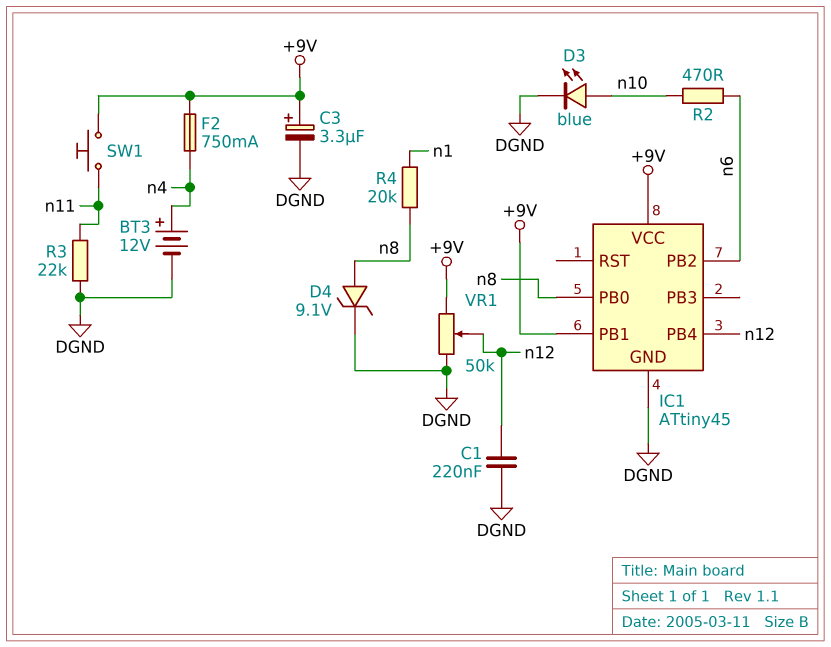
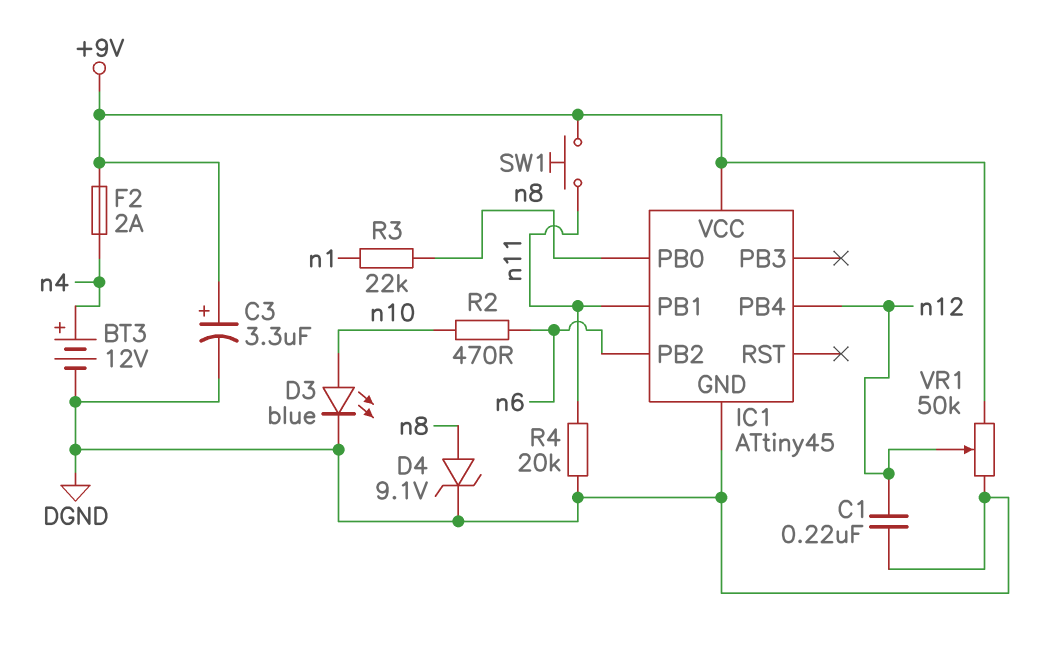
F2: 750mA (+9V, n4) -> 2A (+9V, n4)
IC1 pin PB1: +9V -> n11
R3: 22k (DGND, n11) -> 22k (n1, n8)
R4: 20k (n1, n8) -> 20k (DGND, n11)

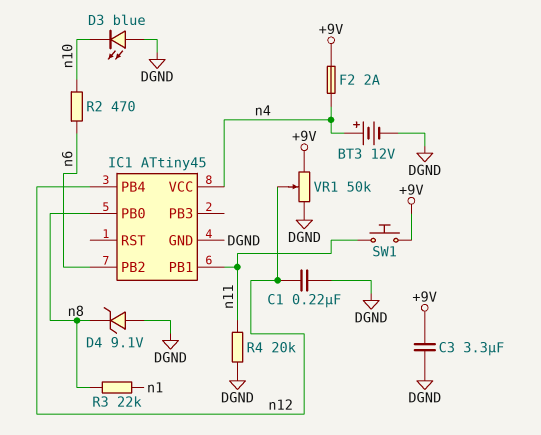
C3: 3.3uF (plus +9V, minus DGND) -> 3.3uF (+9V, DGND)
D3: LED blue (A n10, K DGND) -> LED blue (A DGND, K n10)
D4: zener 9.1V (A n8, K DGND) -> zener 9.1V (A DGND, K n8)
IC1 pin VCC: +9V -> n4

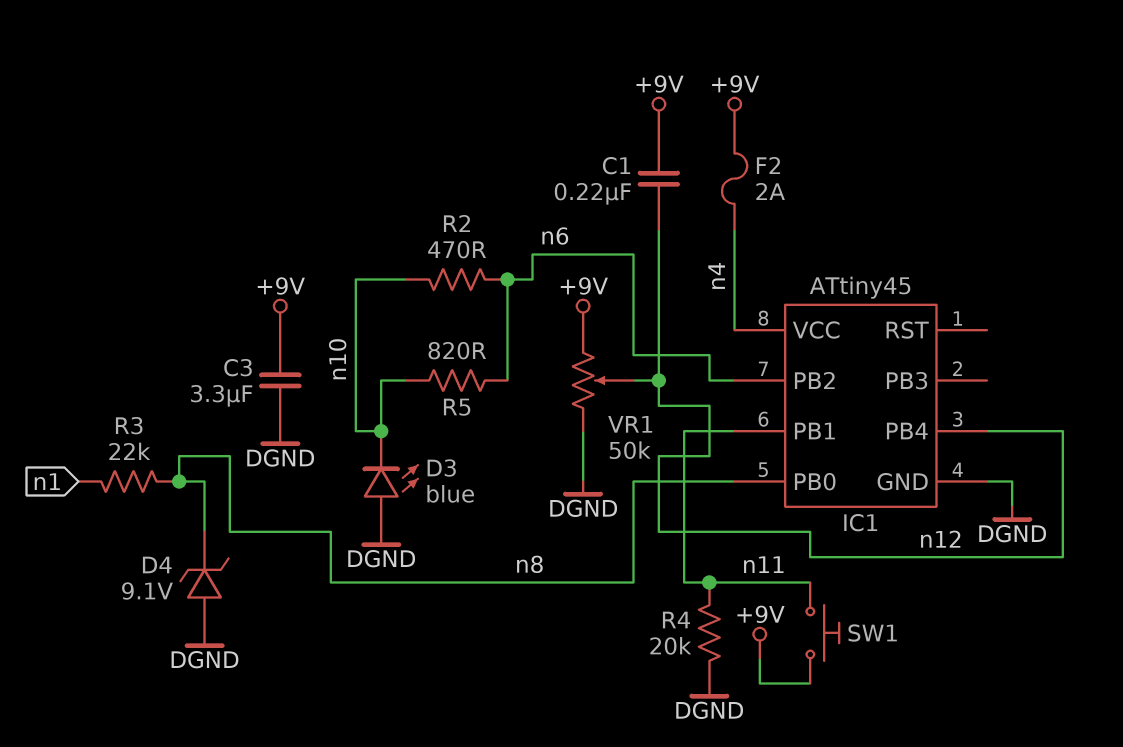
BT3: 12V (plus n4, minus DGND) -> none
C1: 220nF (DGND, n12) -> 220nF (+9V, n12)
R5: none -> 820 (n6, n10)

